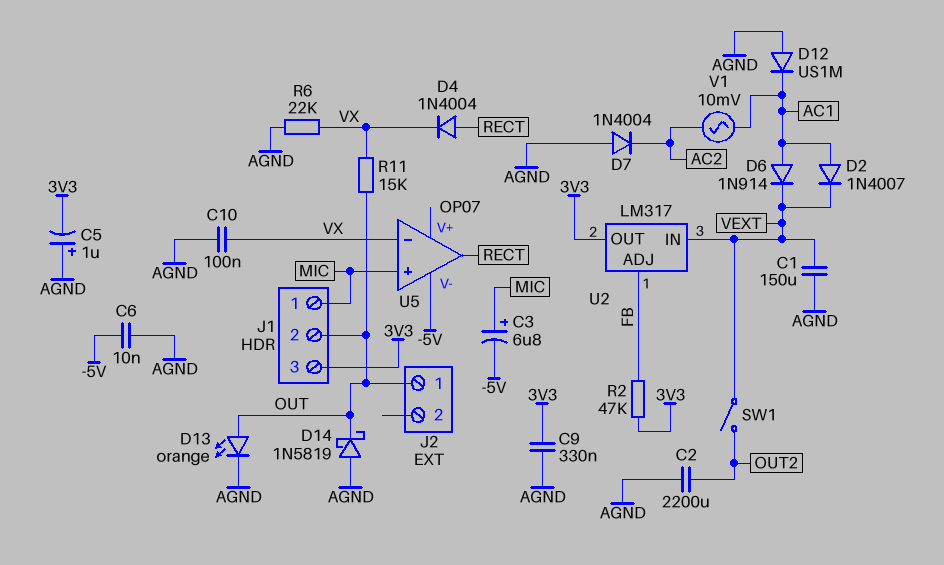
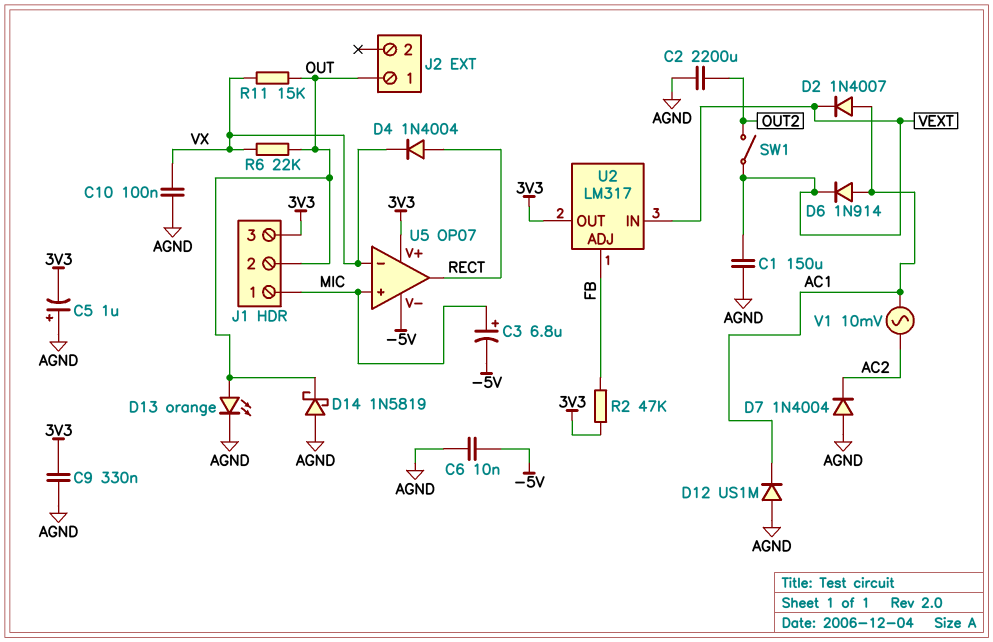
R6: 22k (AGND, VX) -> 22k (OUT, VX)
U5 pin V+: none -> 3V3

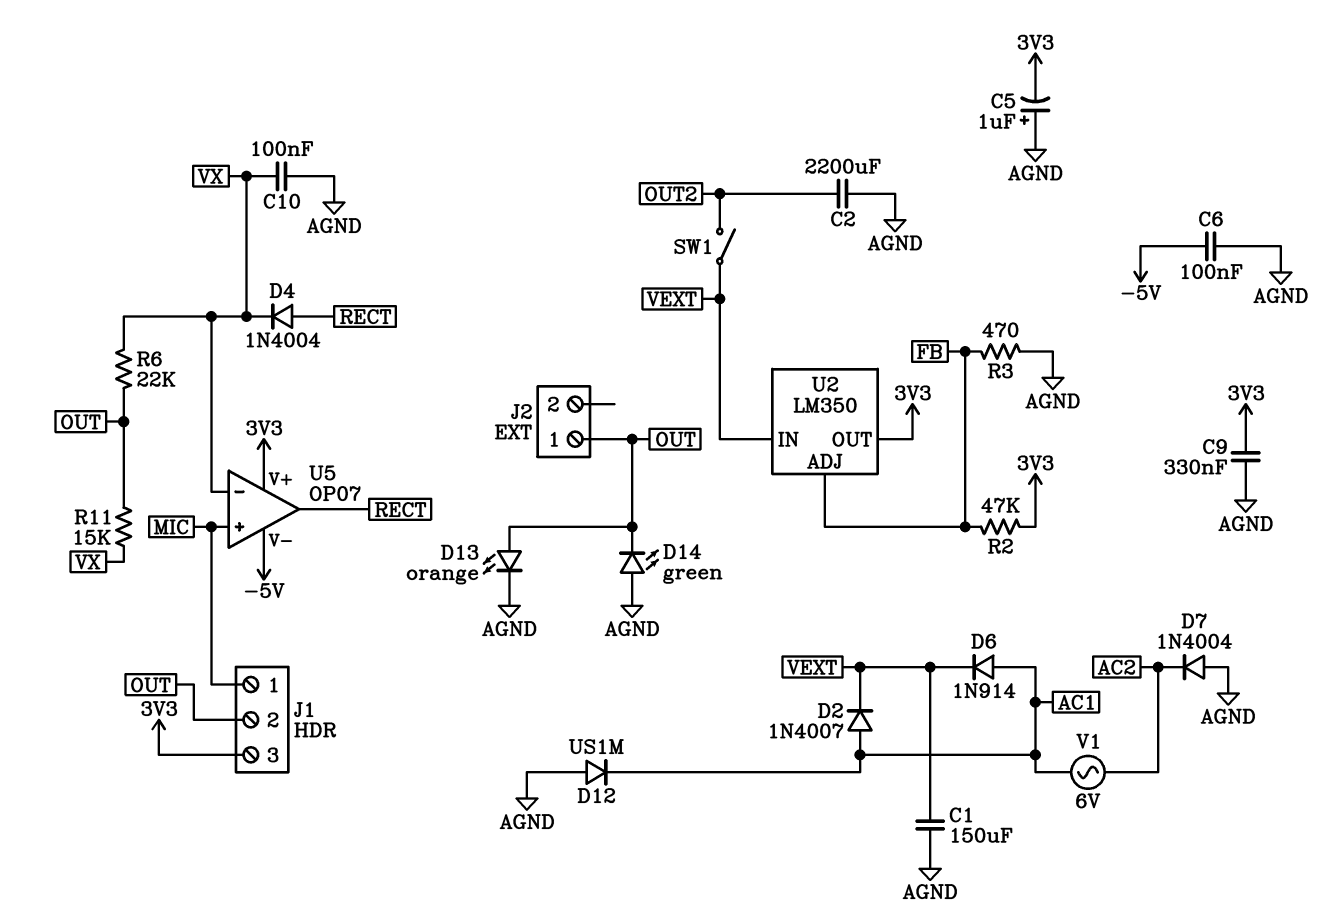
C3: 6.8uF (plus MIC, minus -5V) -> none
C6: 10nF (-5V, AGND) -> 100nF (-5V, AGND)
D14: schottky 1N5819 (A AGND, K OUT) -> LED green (A AGND, K OUT)
R3: none -> 470 (AGND, FB)
U2: LM317 -> LM350
V1: AC 10mV (AC1, AC2) -> AC 6V (AC1, AC2)

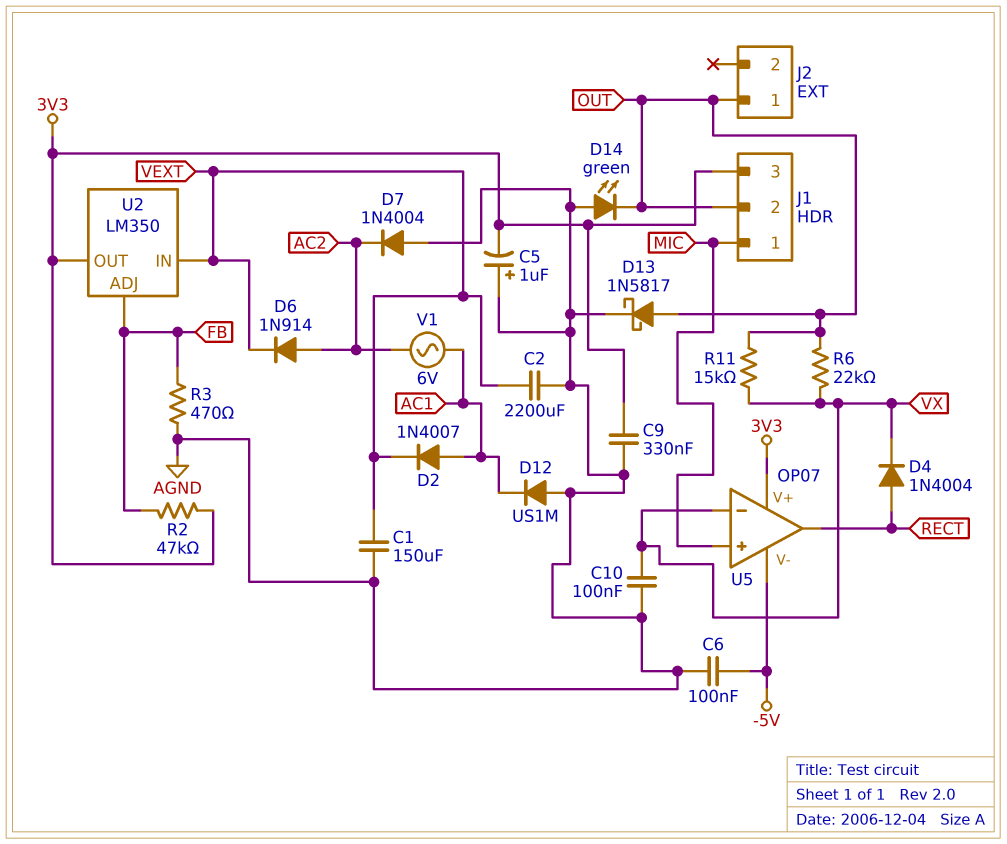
C2: 2200uF (AGND, OUT2) -> 2200uF (AGND, VEXT)
D6: diode 1N914 (A AC1, K VEXT) -> diode 1N914 (A AC2, K VEXT)
D13: LED orange (A OUT, K AGND) -> schottky 1N5817 (A OUT, K AGND)
SW1: switch (OUT2, VEXT) -> none

